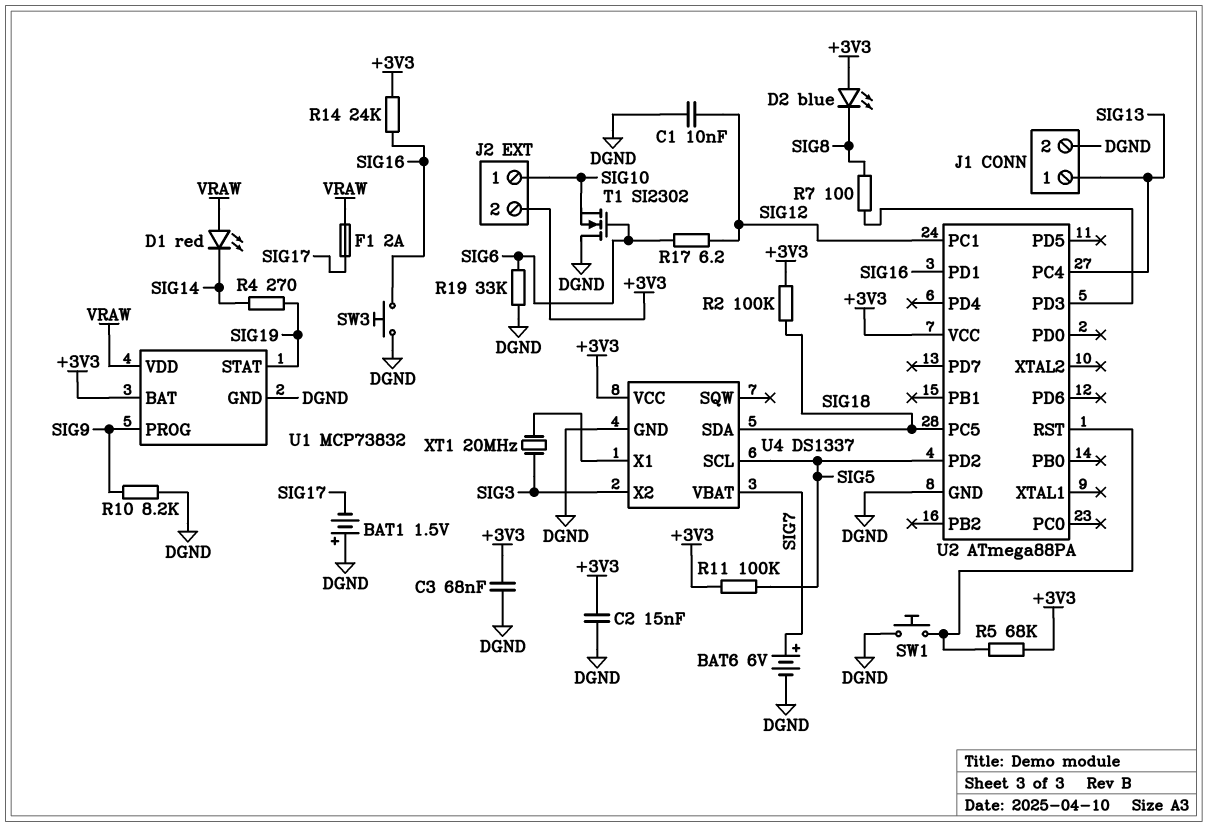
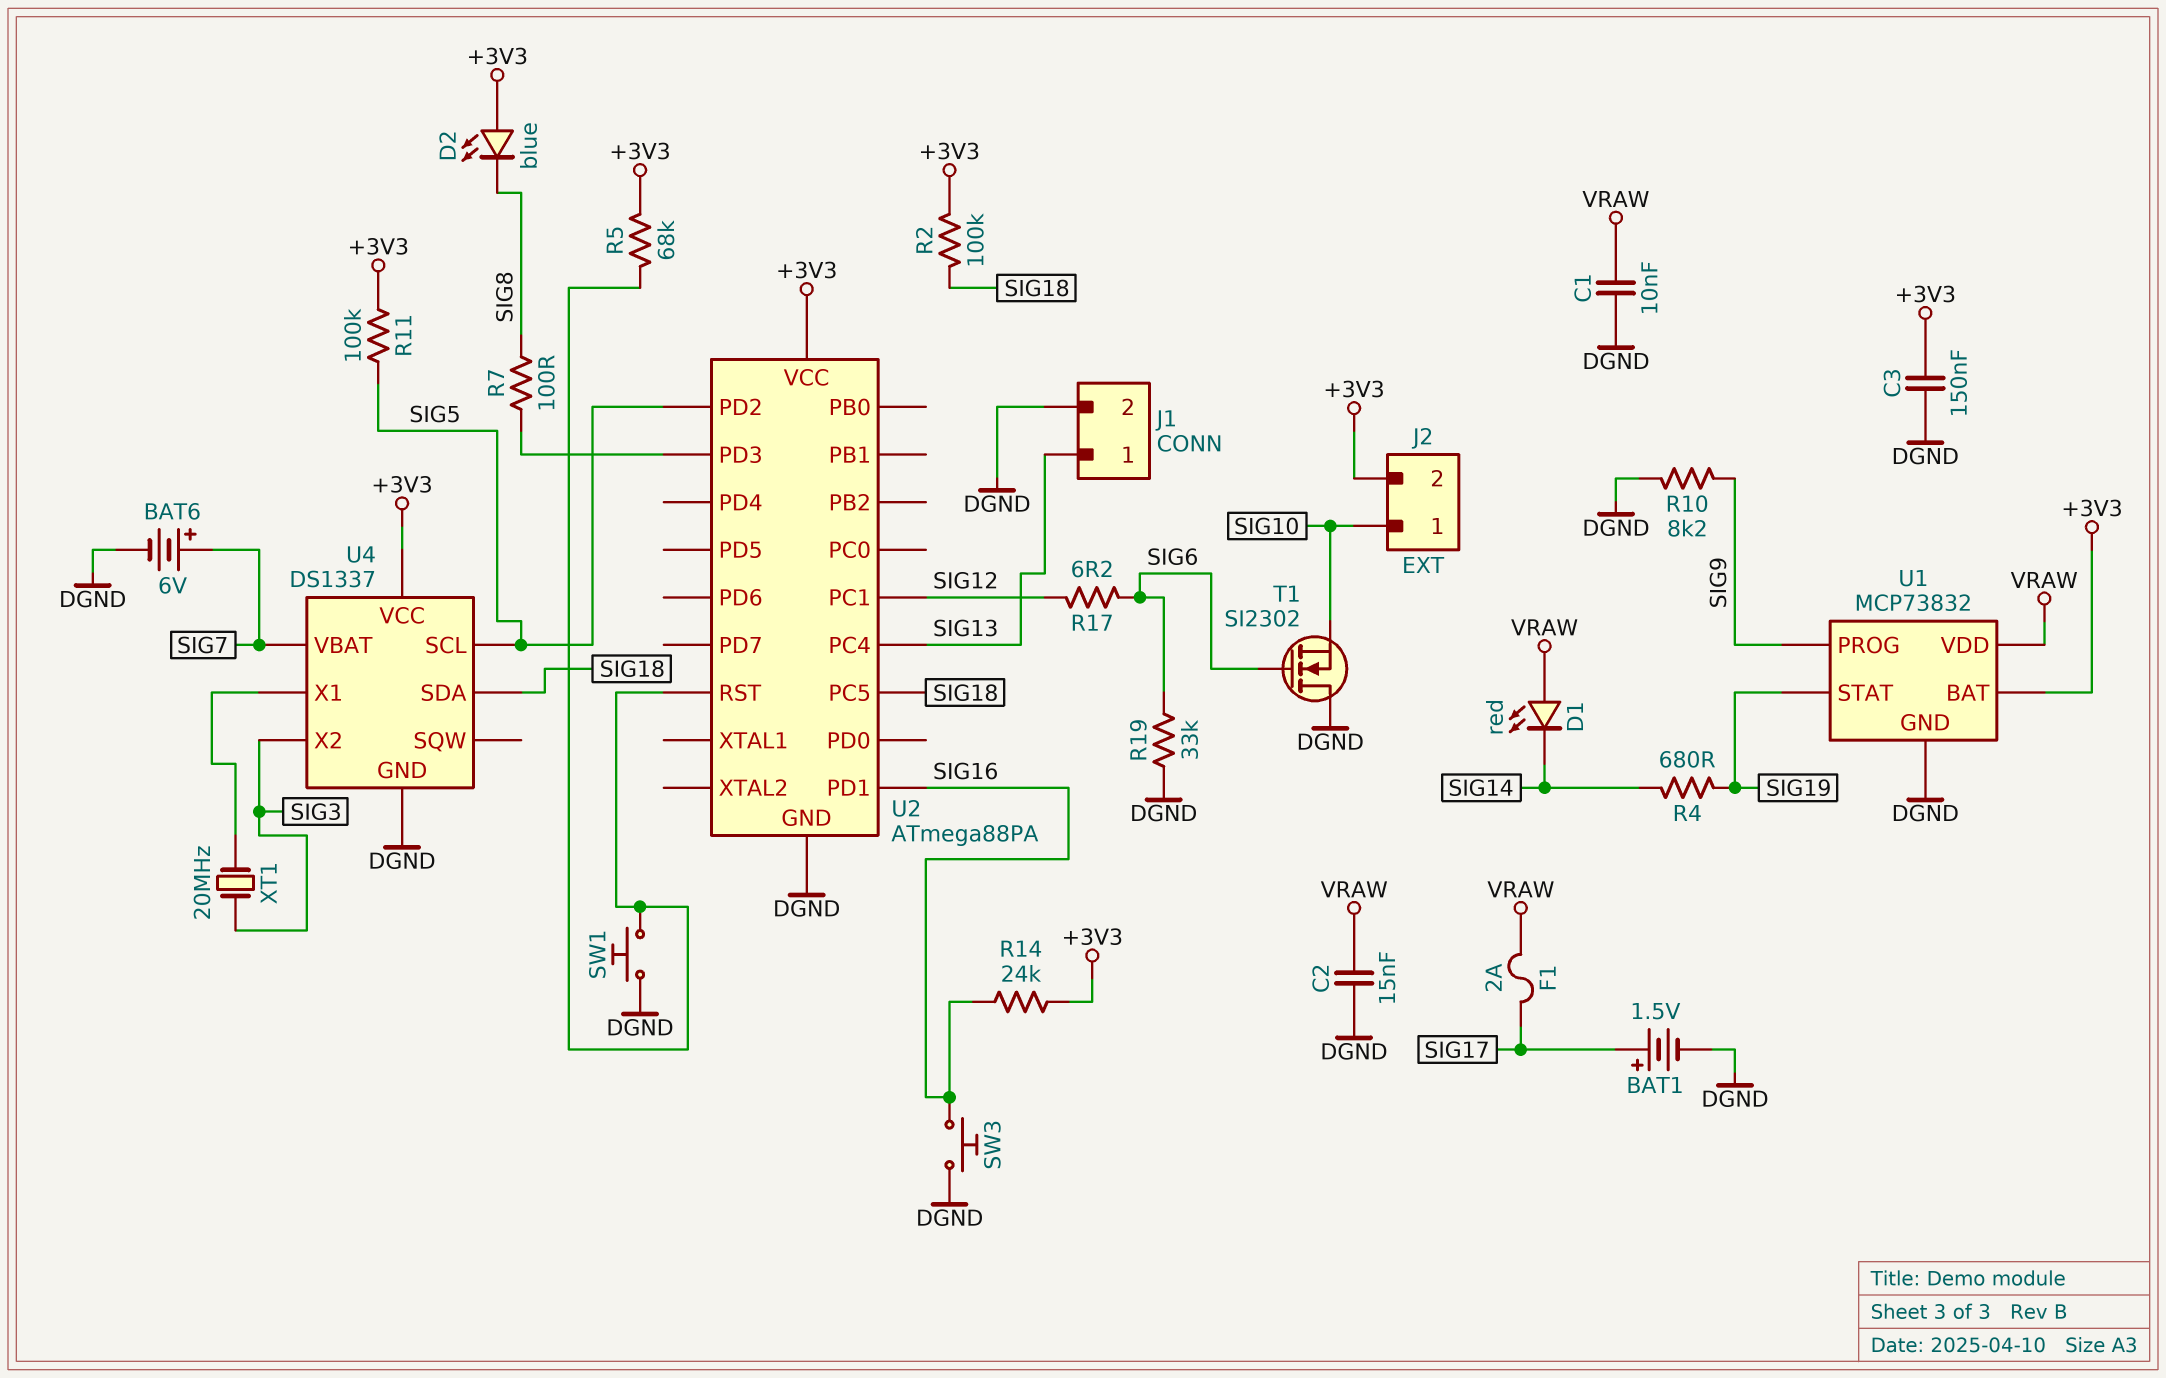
BAT1: 1.5V (plus DGND, minus SIG17) -> 1.5V (plus SIG17, minus DGND)
C1: 10nF (DGND, SIG12) -> 10nF (DGND, VRAW)
C2: 15nF (+3V3, DGND) -> 15nF (DGND, VRAW)
C3: 68nF (+3V3, DGND) -> 150nF (+3V3, DGND)
R4: 270 (SIG14, SIG19) -> 680 (SIG14, SIG19)

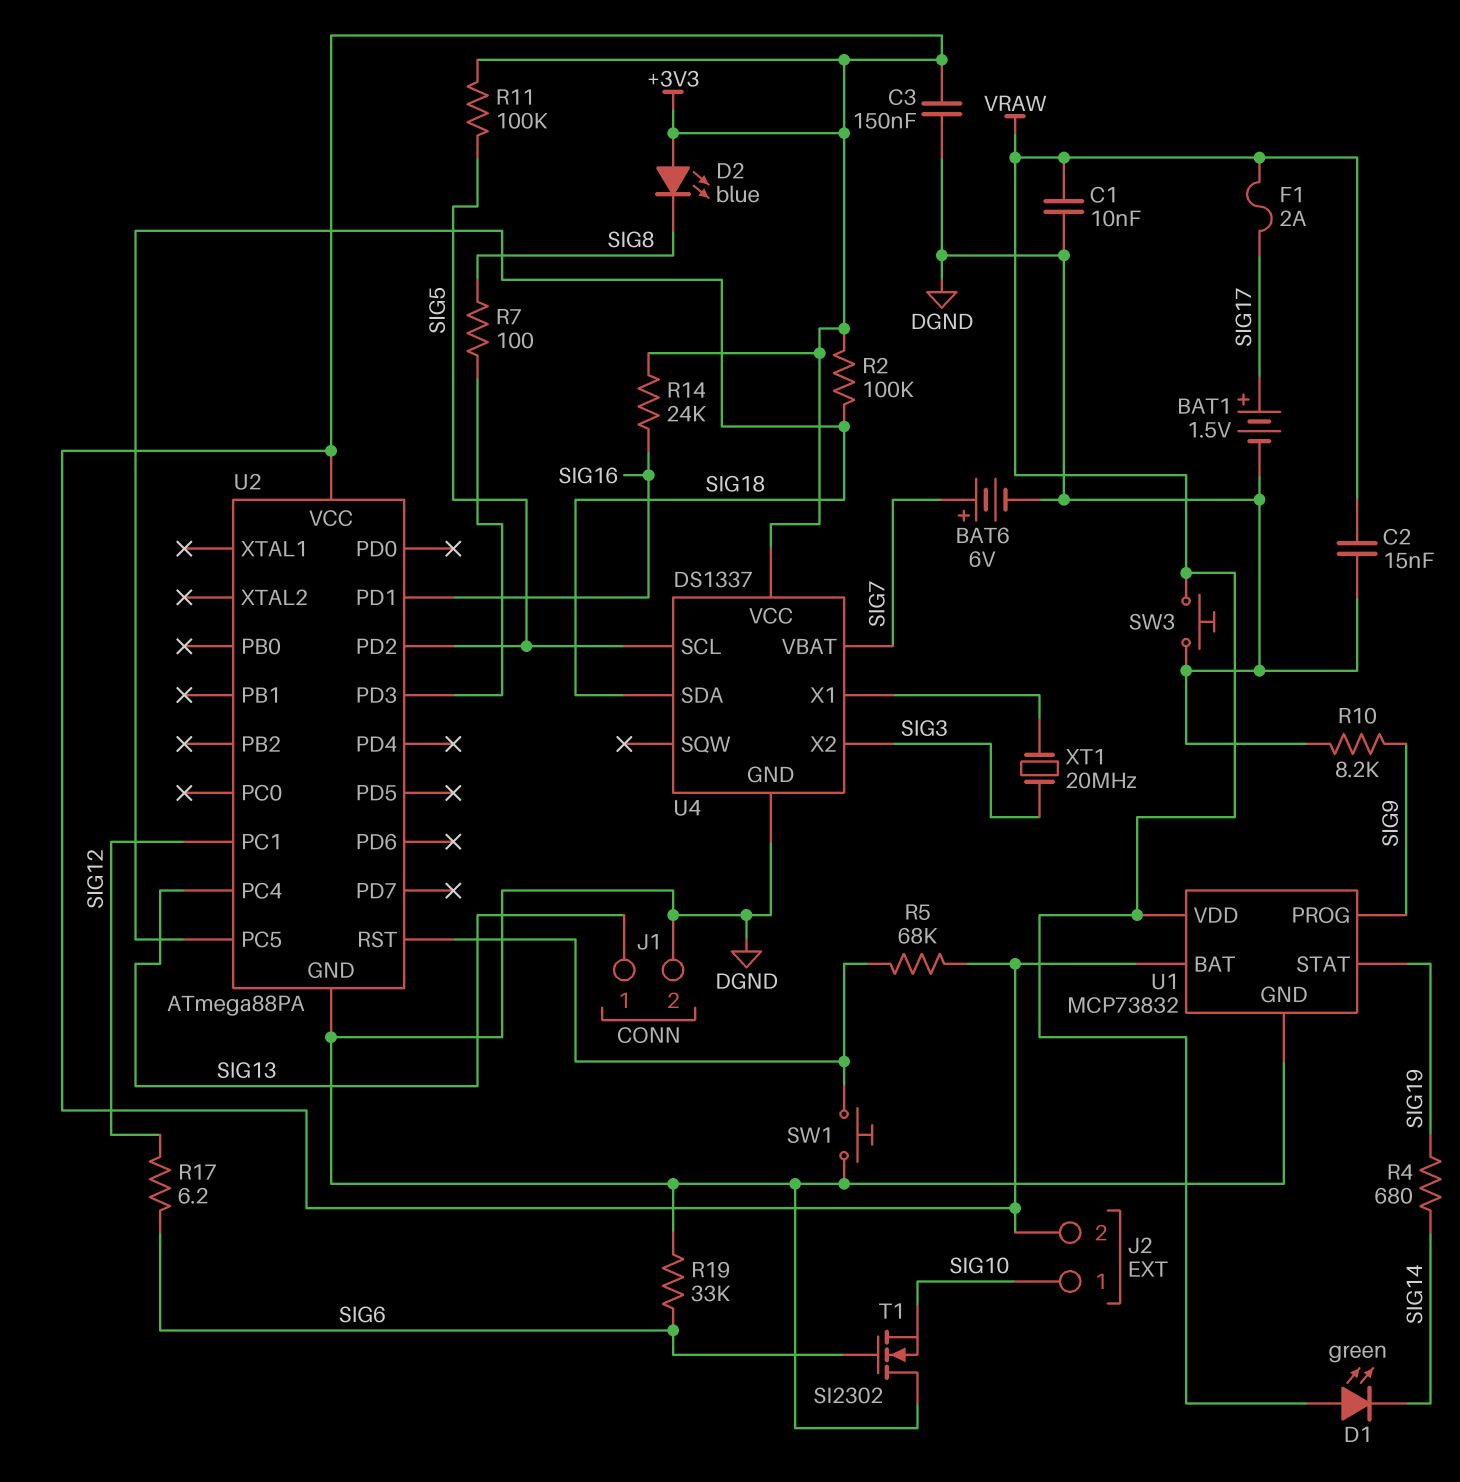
D1: LED red (A VRAW, K SIG14) -> LED green (A VRAW, K SIG14)
SW3: button (DGND, SIG16) -> button (DGND, VRAW)

